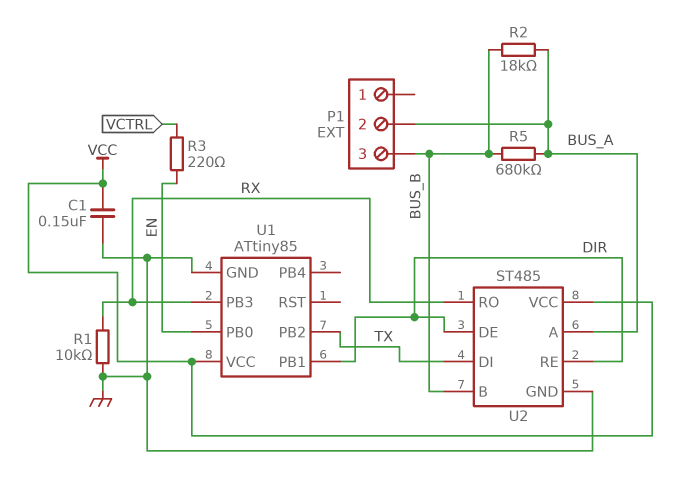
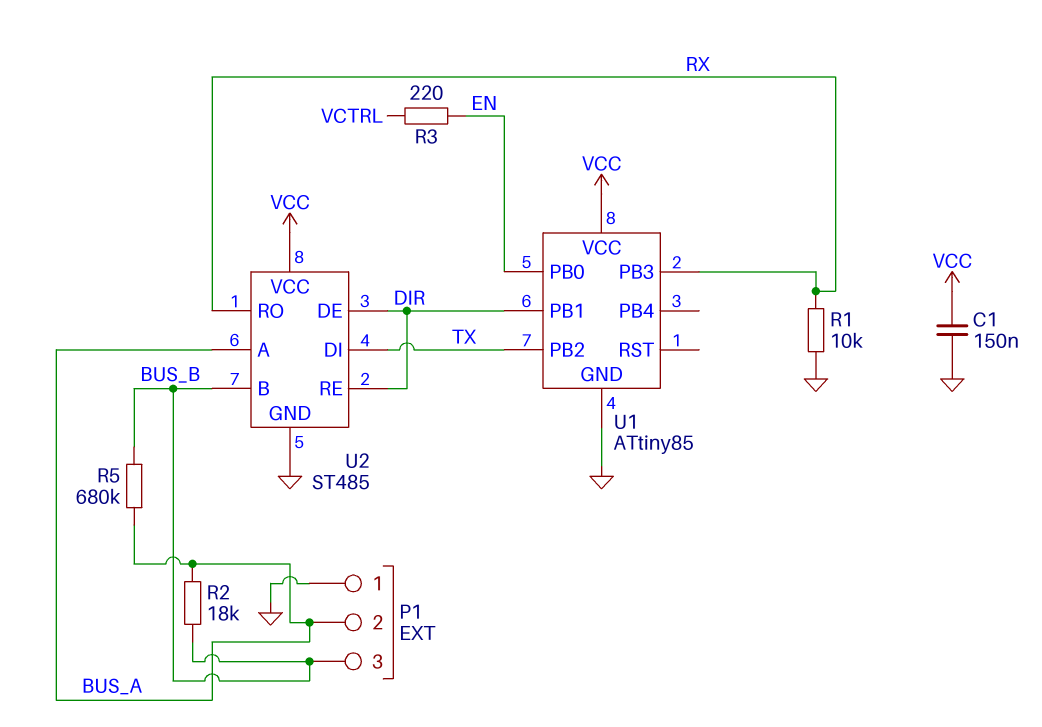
P1 pin 1: none -> GND

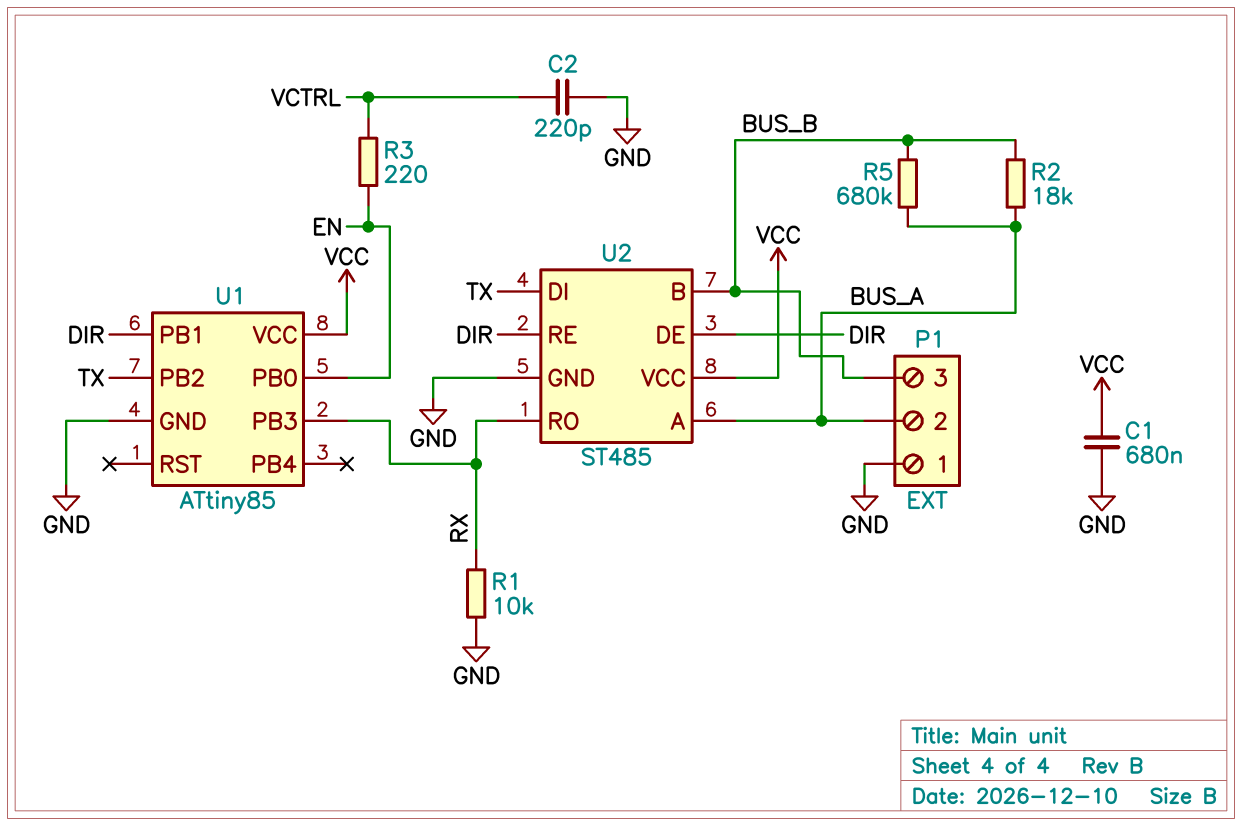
C1: 150nF (GND, VCC) -> 680nF (GND, VCC)
C2: none -> 220pF (GND, VCTRL)

